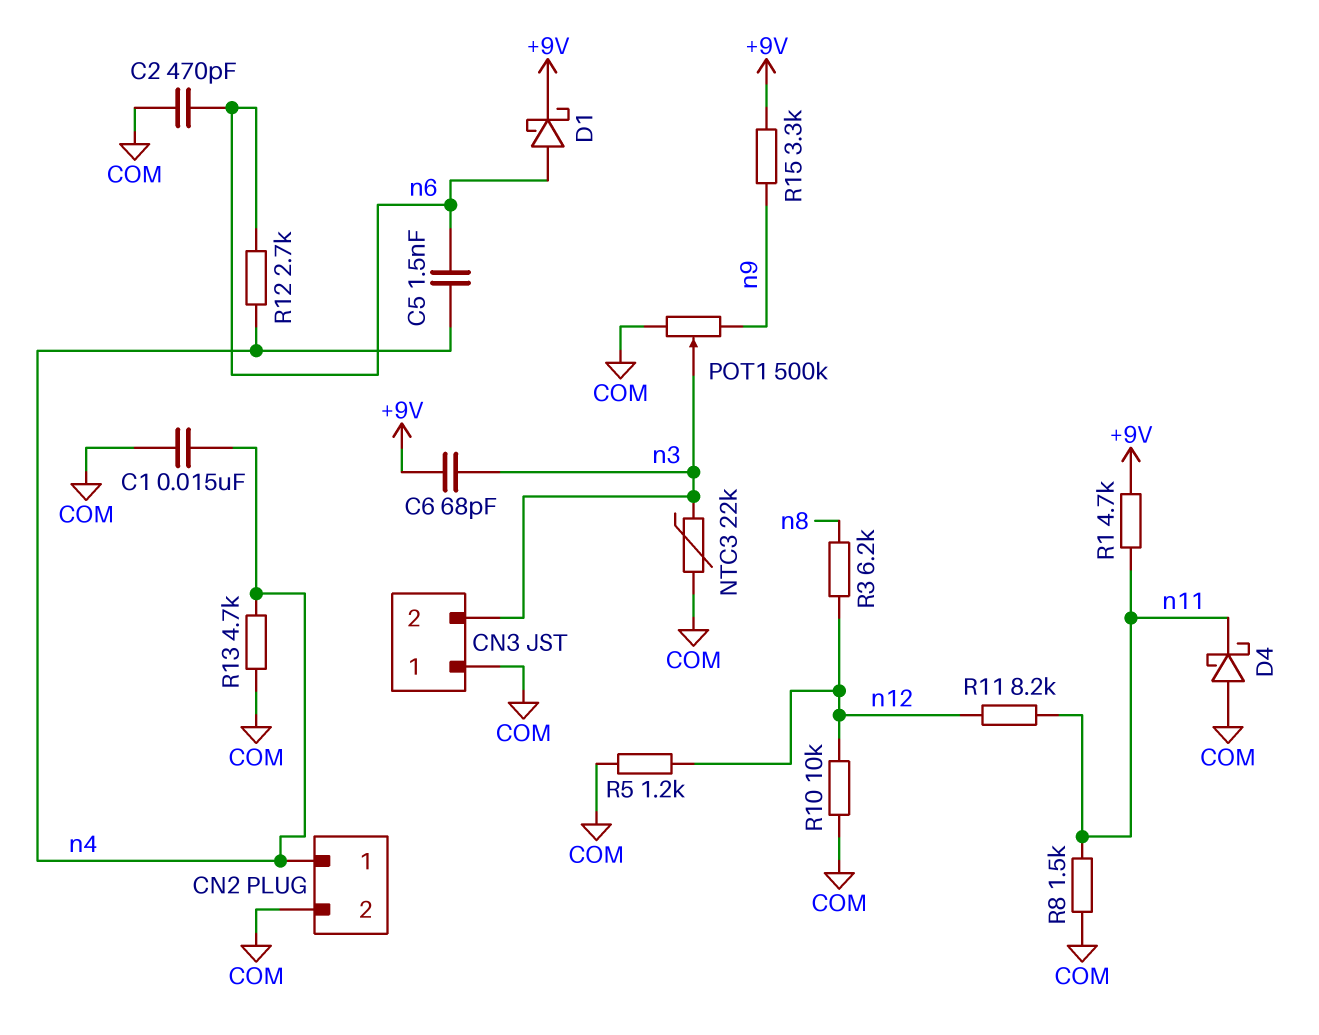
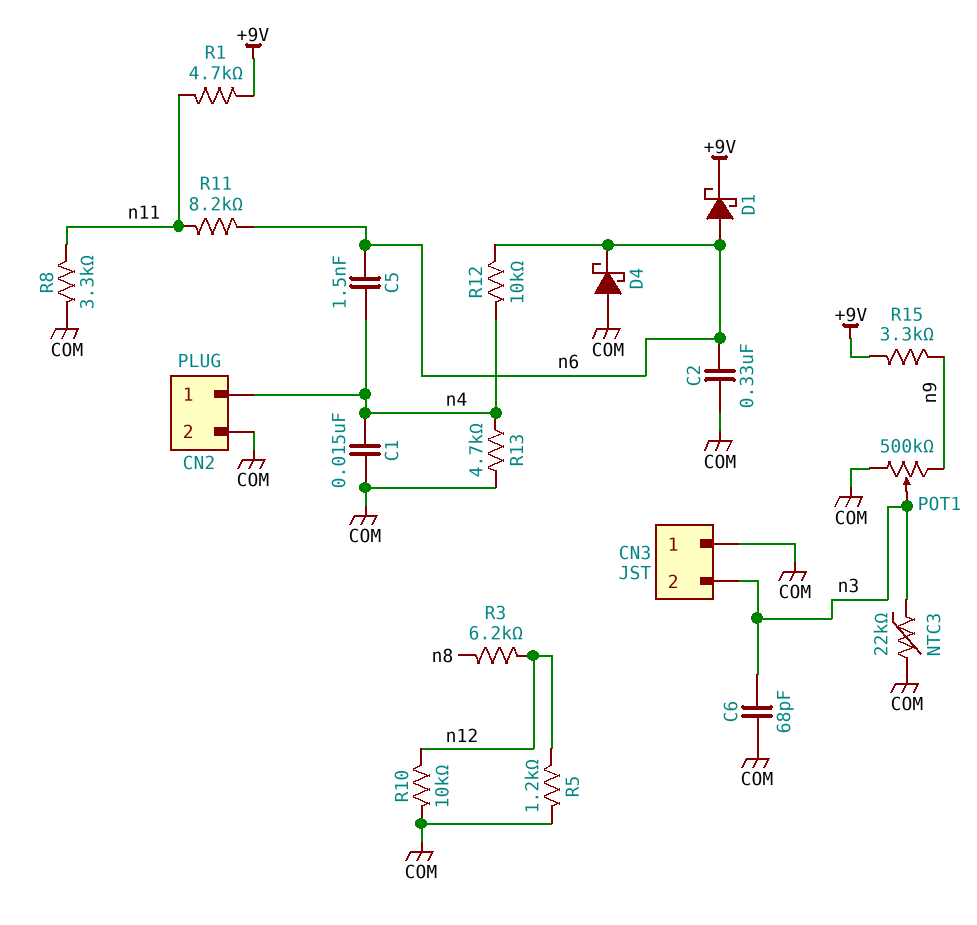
C2: 470pF (COM, n6) -> 330nF (COM, n6)
C6: 68pF (+9V, n3) -> 68pF (COM, n3)
D4: schottky (A COM, K n11) -> schottky (A COM, K n6)
R8: 1.5k (COM, n11) -> 3.3k (COM, n11)
R11: 8.2k (n11, n12) -> 8.2k (n6, n11)
R12: 2.7k (n4, n6) -> 10k (n4, n6)

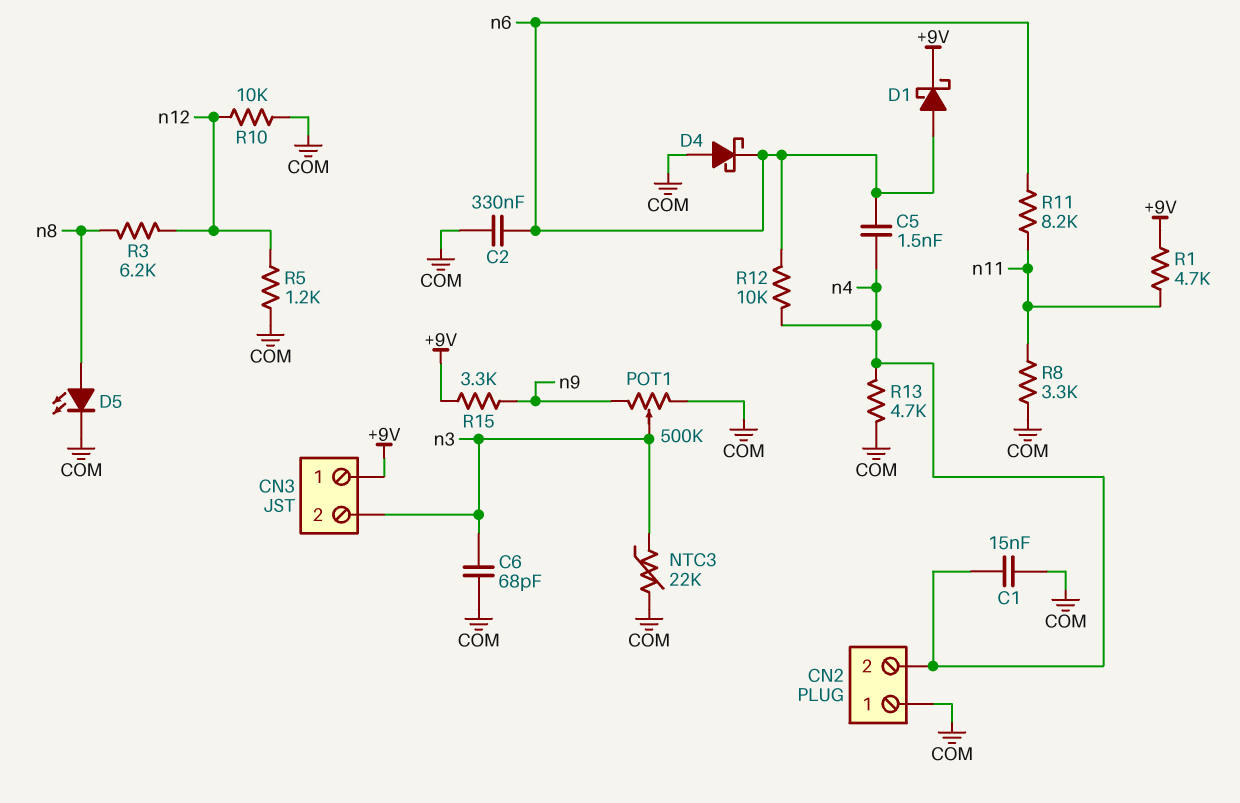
CN2 pin 1: n4 -> COM
CN2 pin 2: COM -> n4
CN3 pin 1: COM -> +9V
D5: none -> LED (A n8, K COM)

